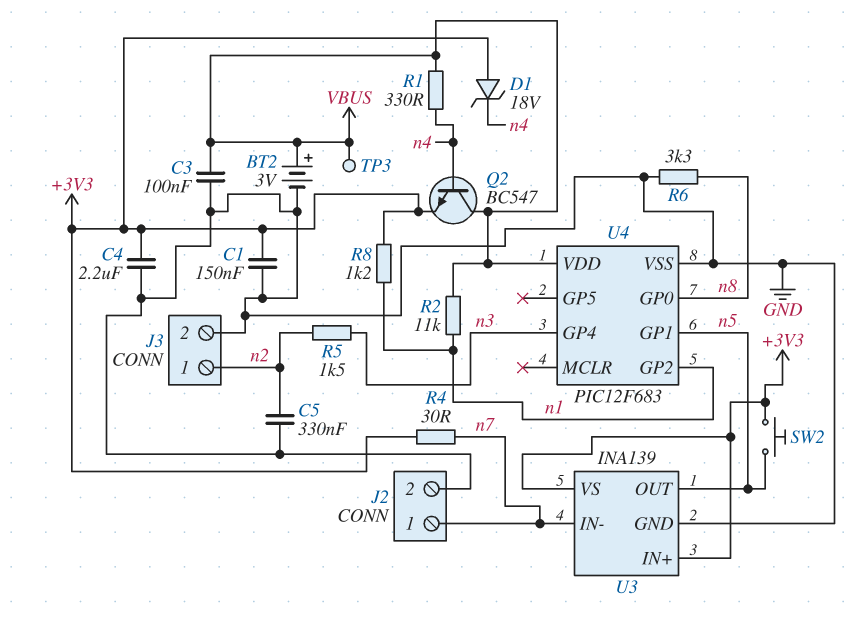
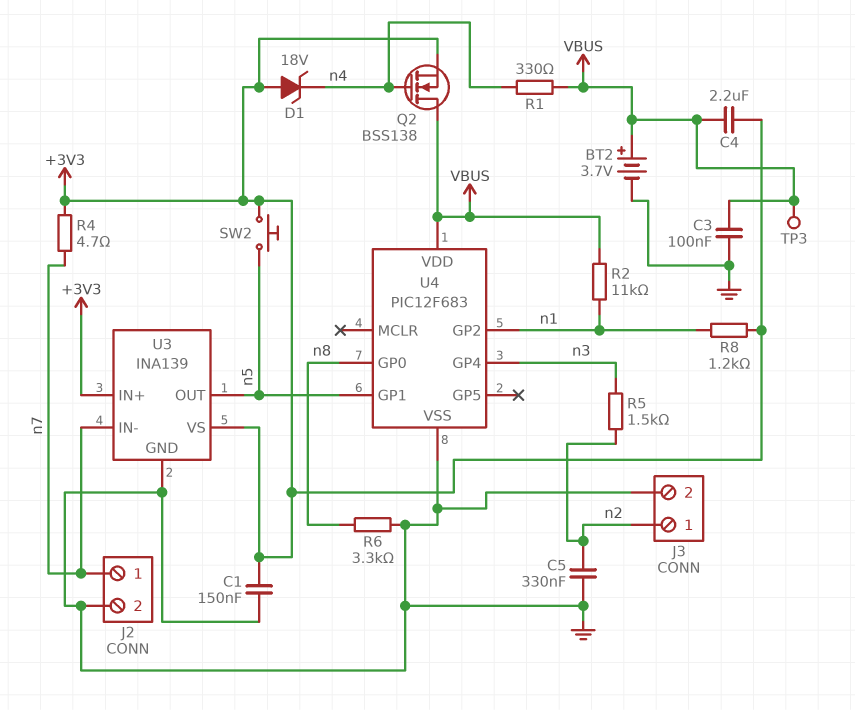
BT2: 3V (plus VBUS, minus GND) -> 3.7V (plus VBUS, minus GND)
C4: 2.2uF (+3V3, GND) -> 2.2uF (+3V3, VBUS)
Q2: NPN BC547 (B n4, C VBUS, E +3V3) -> NMOS BSS138 (G n4, D VBUS, S +3V3)
R4: 30 (+3V3, n7) -> 4.7 (+3V3, n7)

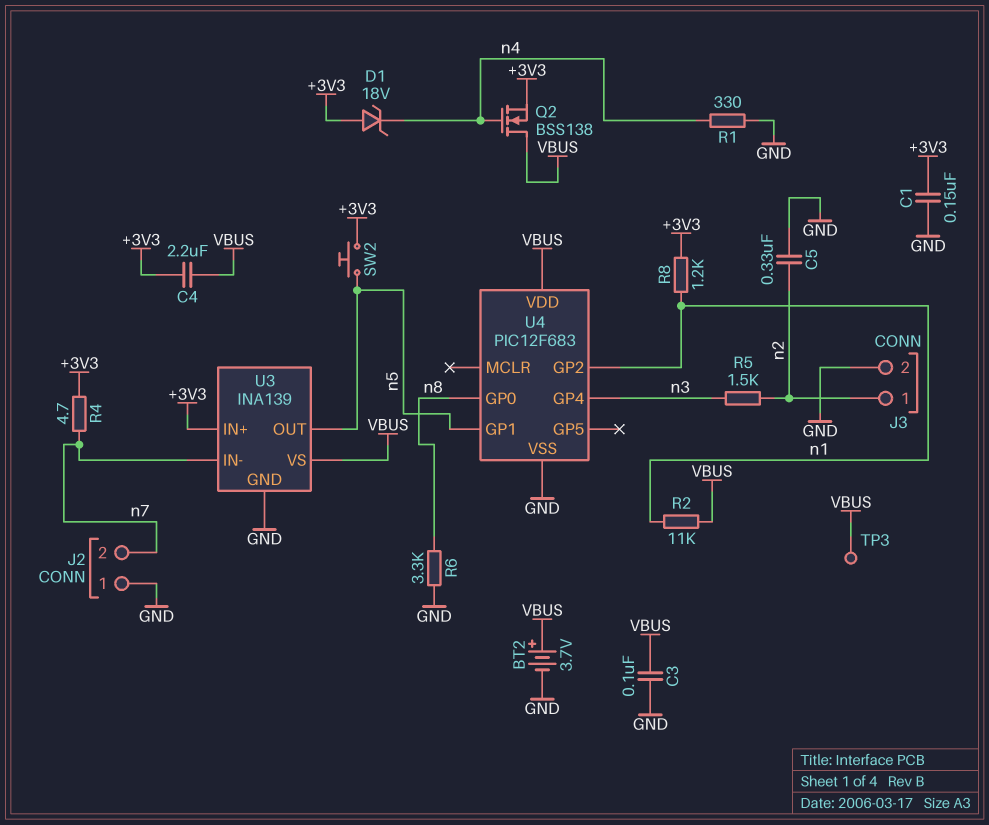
J2 pin 1: n7 -> GND
J2 pin 2: GND -> n7
R1: 330 (VBUS, n4) -> 330 (GND, n4)
U3 pin VS: +3V3 -> VBUS

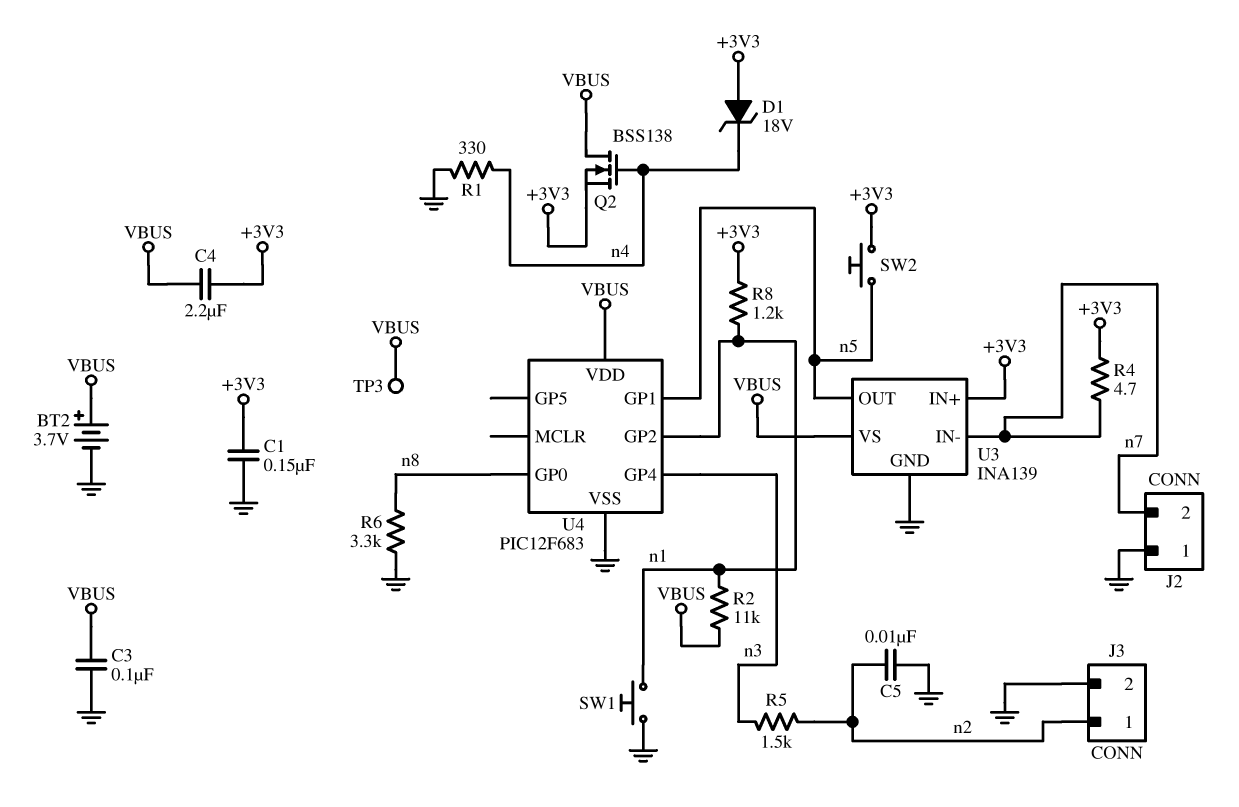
C5: 330nF (GND, n2) -> 10nF (GND, n2)
SW1: none -> button (GND, n1)

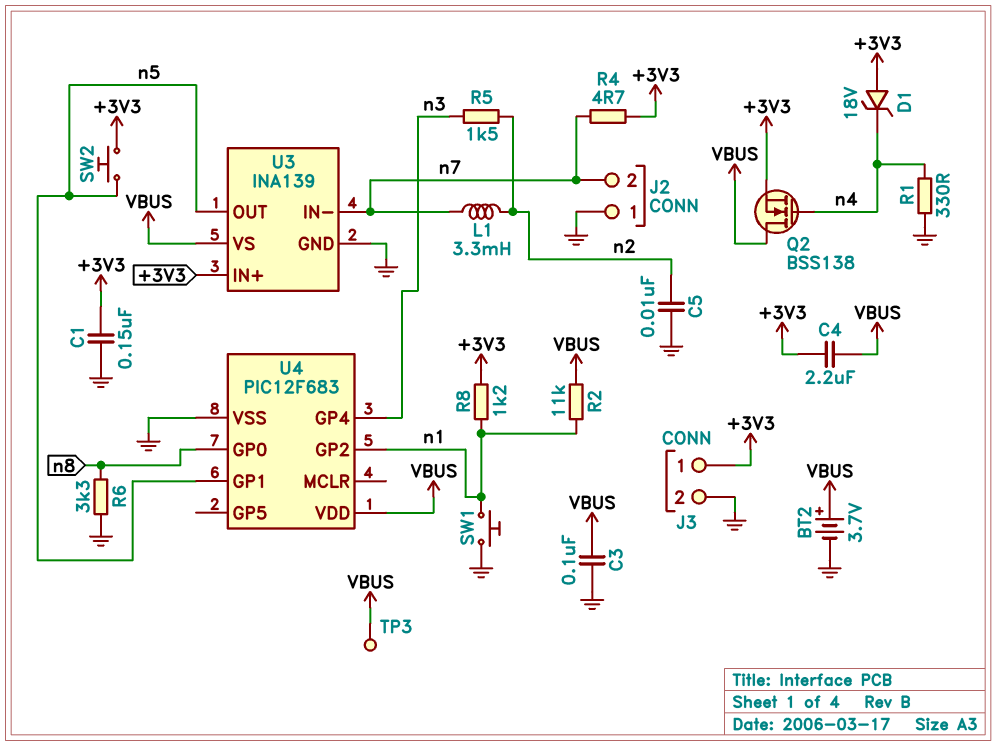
J3 pin 1: n2 -> +3V3
L1: none -> 3.3mH (n2, n7)

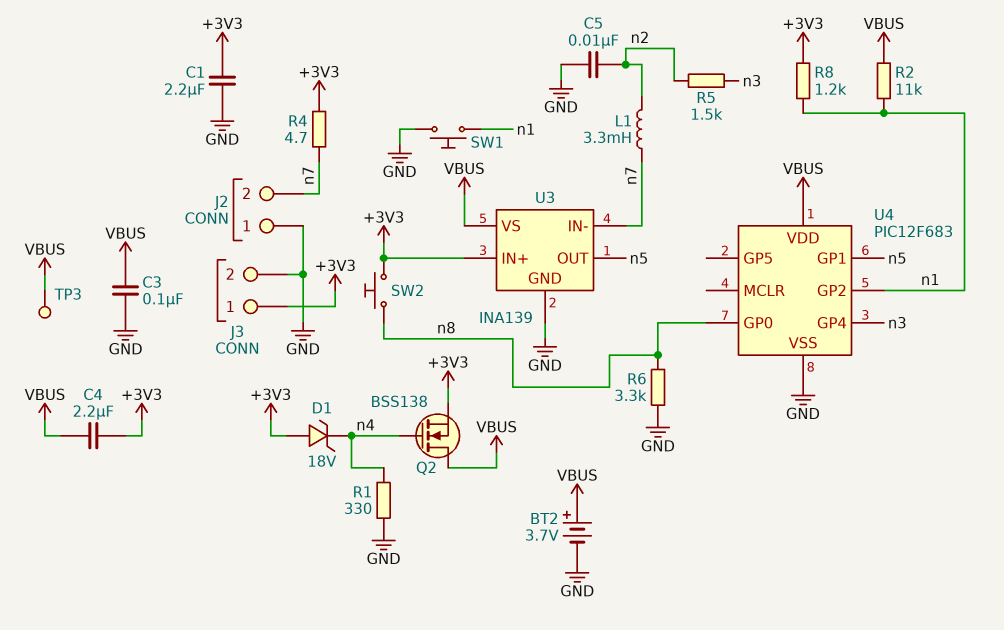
C1: 150nF (+3V3, GND) -> 2.2uF (+3V3, GND)
SW2: button (+3V3, n5) -> button (+3V3, n8)

